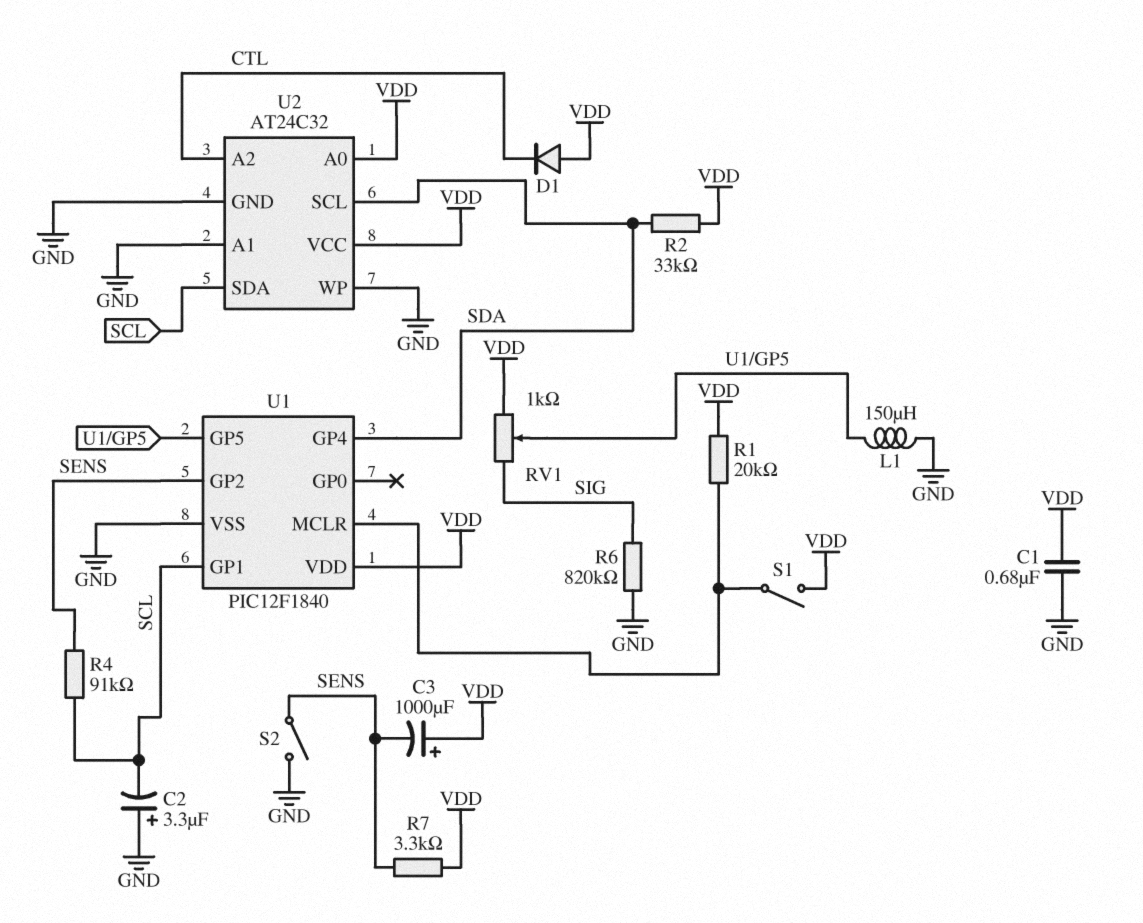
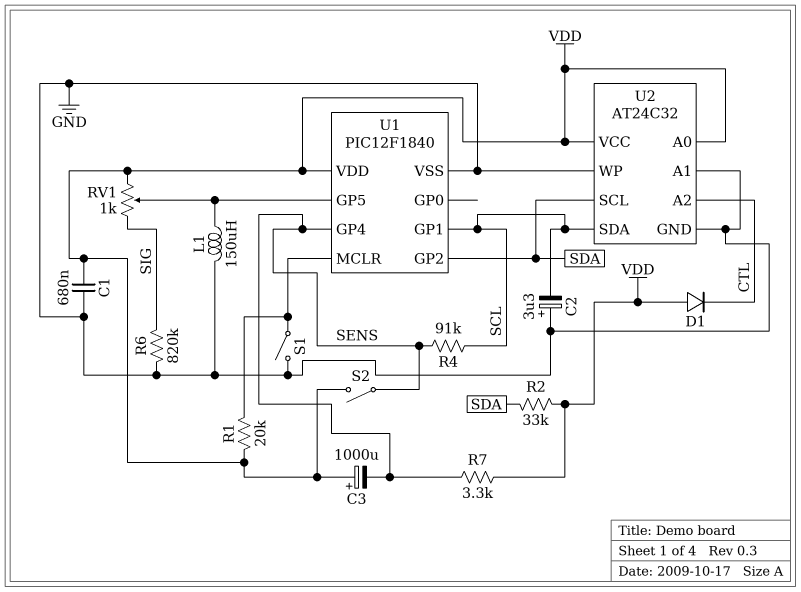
S1: switch (U1/MCLR, VDD) -> switch (GND, U1/MCLR)
S2: switch (GND, SENS) -> switch (SENS, VDD)
U1 pin GP2: SENS -> SDA
U1 pin GP4: SDA -> SENS

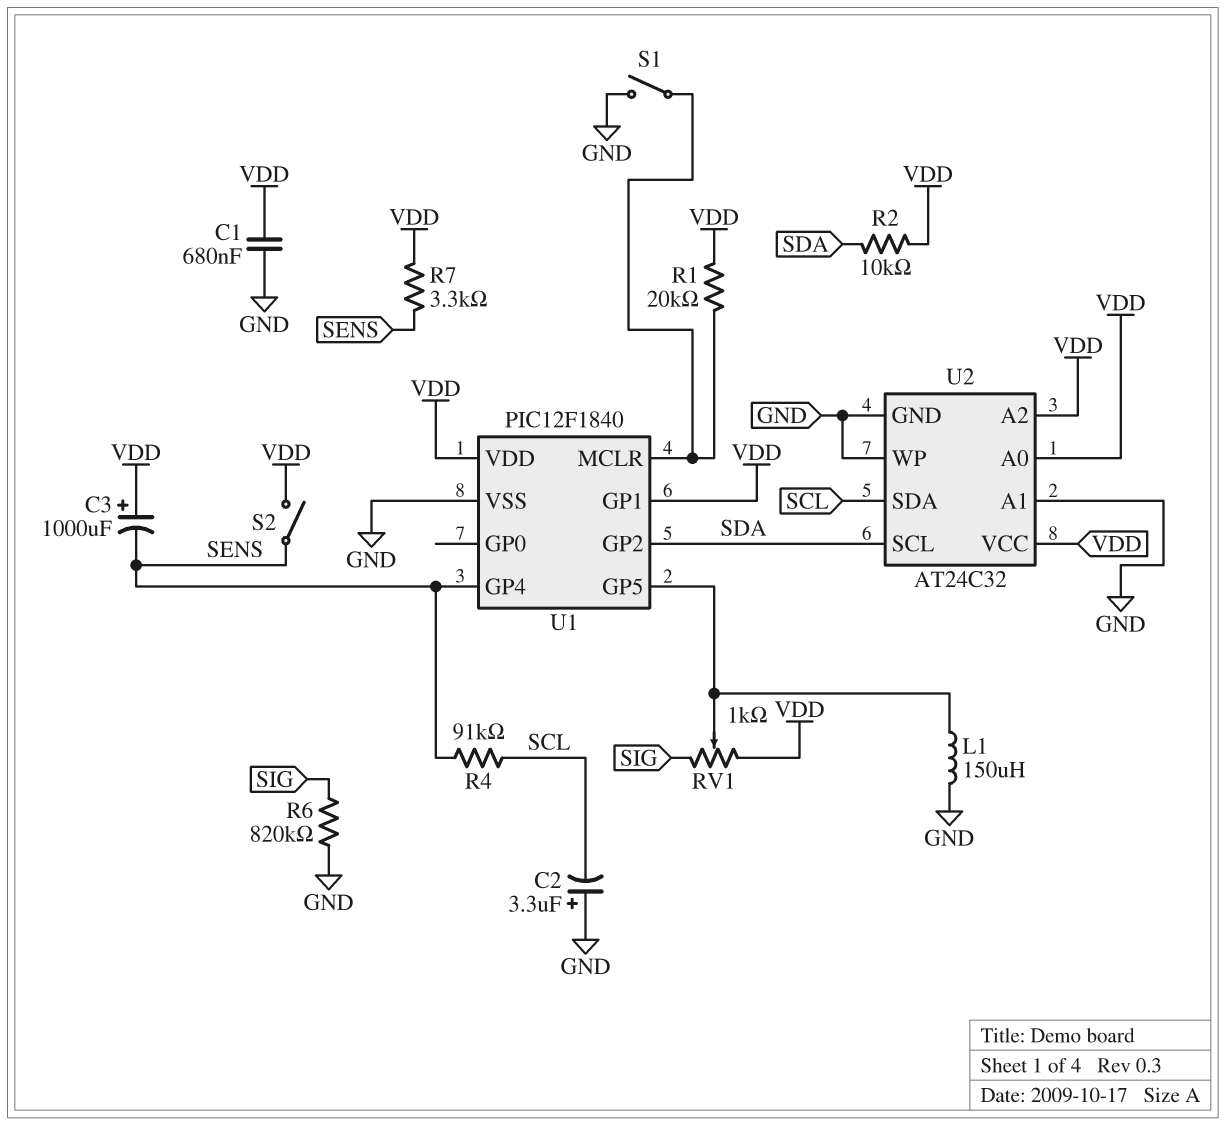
D1: diode (A VDD, K CTL) -> none
R2: 33k (SDA, VDD) -> 10k (SDA, VDD)
U1 pin GP1: SCL -> VDD
U2 pin A2: CTL -> VDD

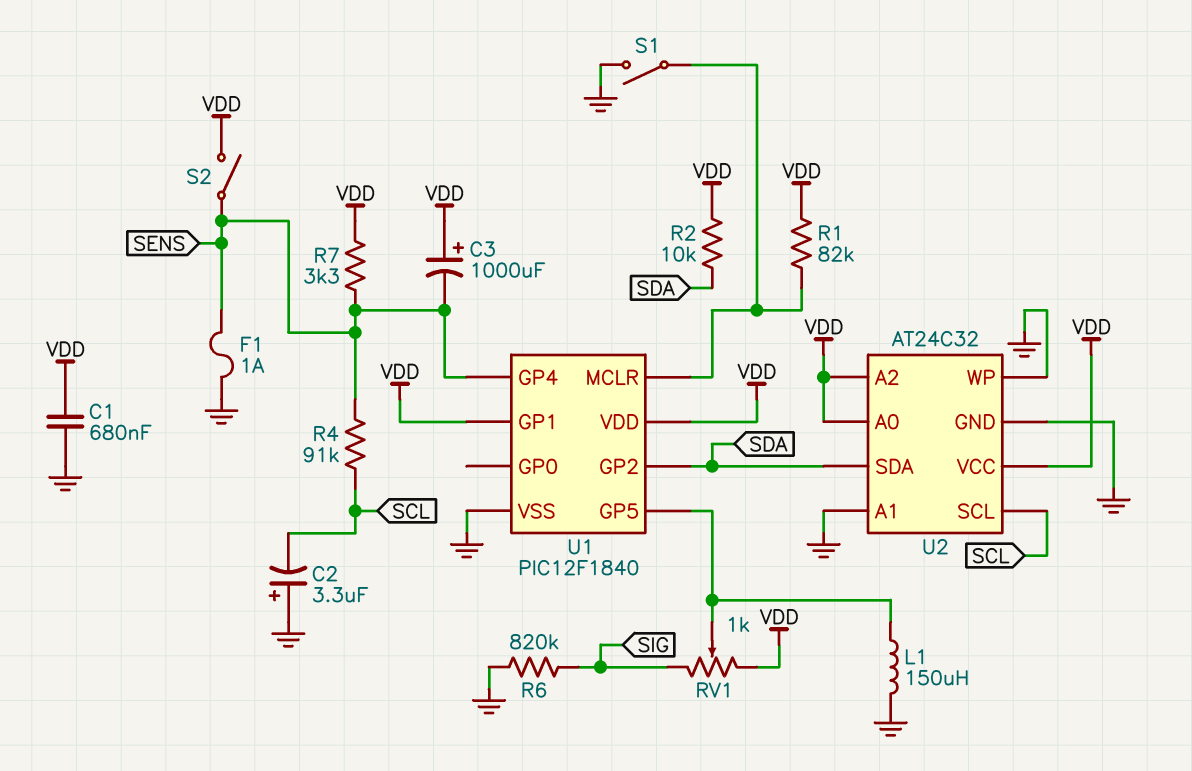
F1: none -> 1A (GND, SENS)
R1: 20k (U1/MCLR, VDD) -> 82k (U1/MCLR, VDD)
U2 pin SCL: SDA -> SCL
U2 pin SDA: SCL -> SDA

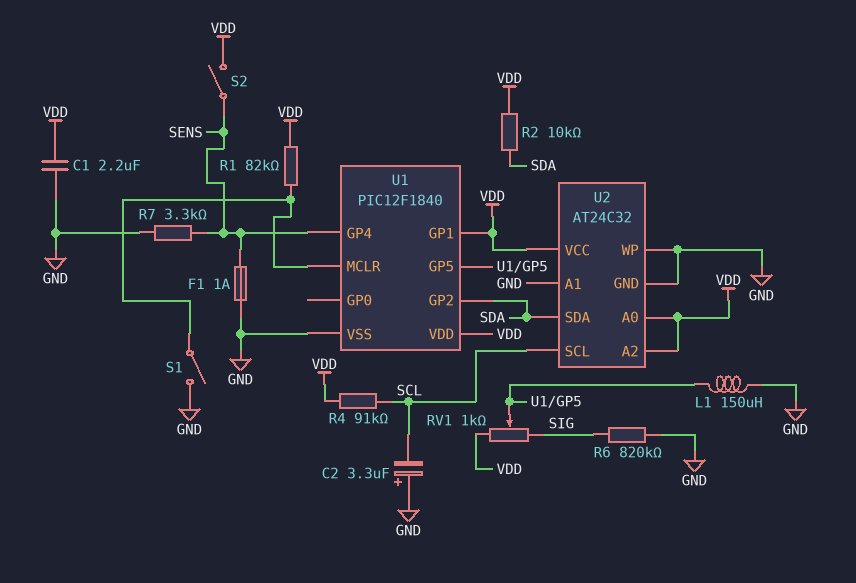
C1: 680nF (GND, VDD) -> 2.2uF (GND, VDD)
C3: 1000uF (plus VDD, minus SENS) -> none
R4: 91k (SCL, SENS) -> 91k (SCL, VDD)
R7: 3.3k (SENS, VDD) -> 3.3k (GND, SENS)

